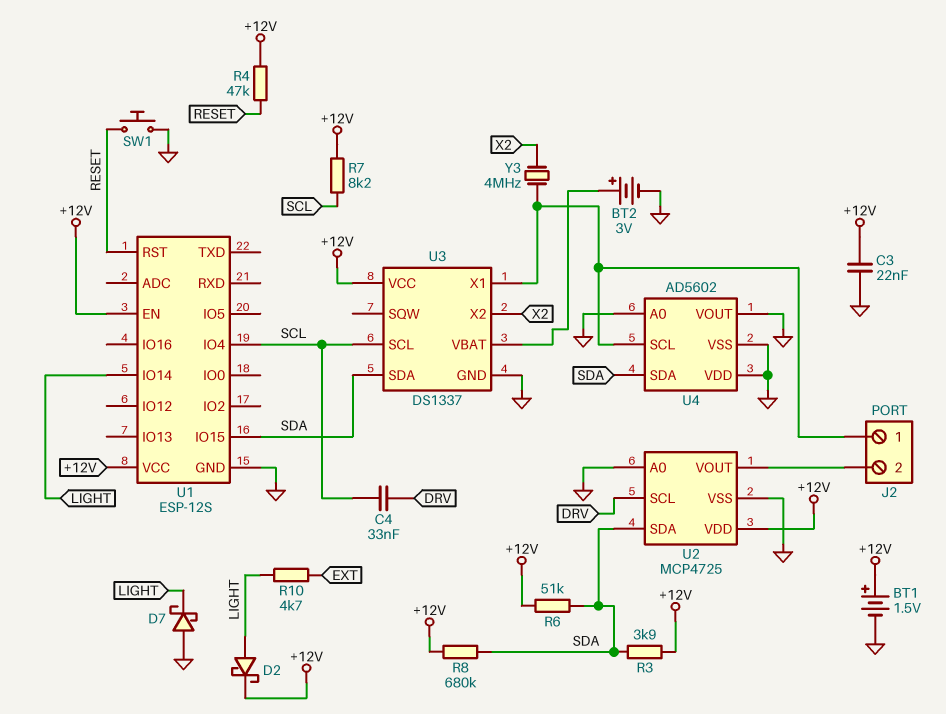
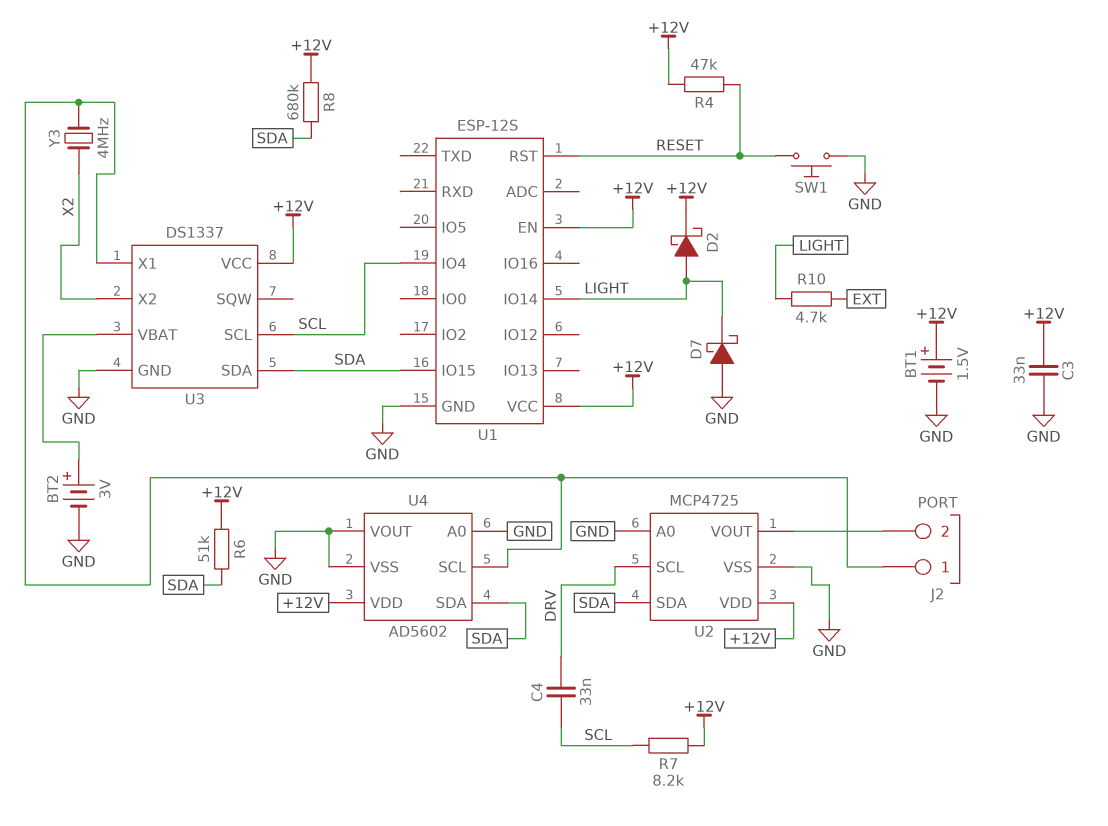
C3: 22nF (+12V, GND) -> 33nF (+12V, GND)
R3: 3.9k (+12V, SDA) -> none
U4 pin VDD: GND -> +12V

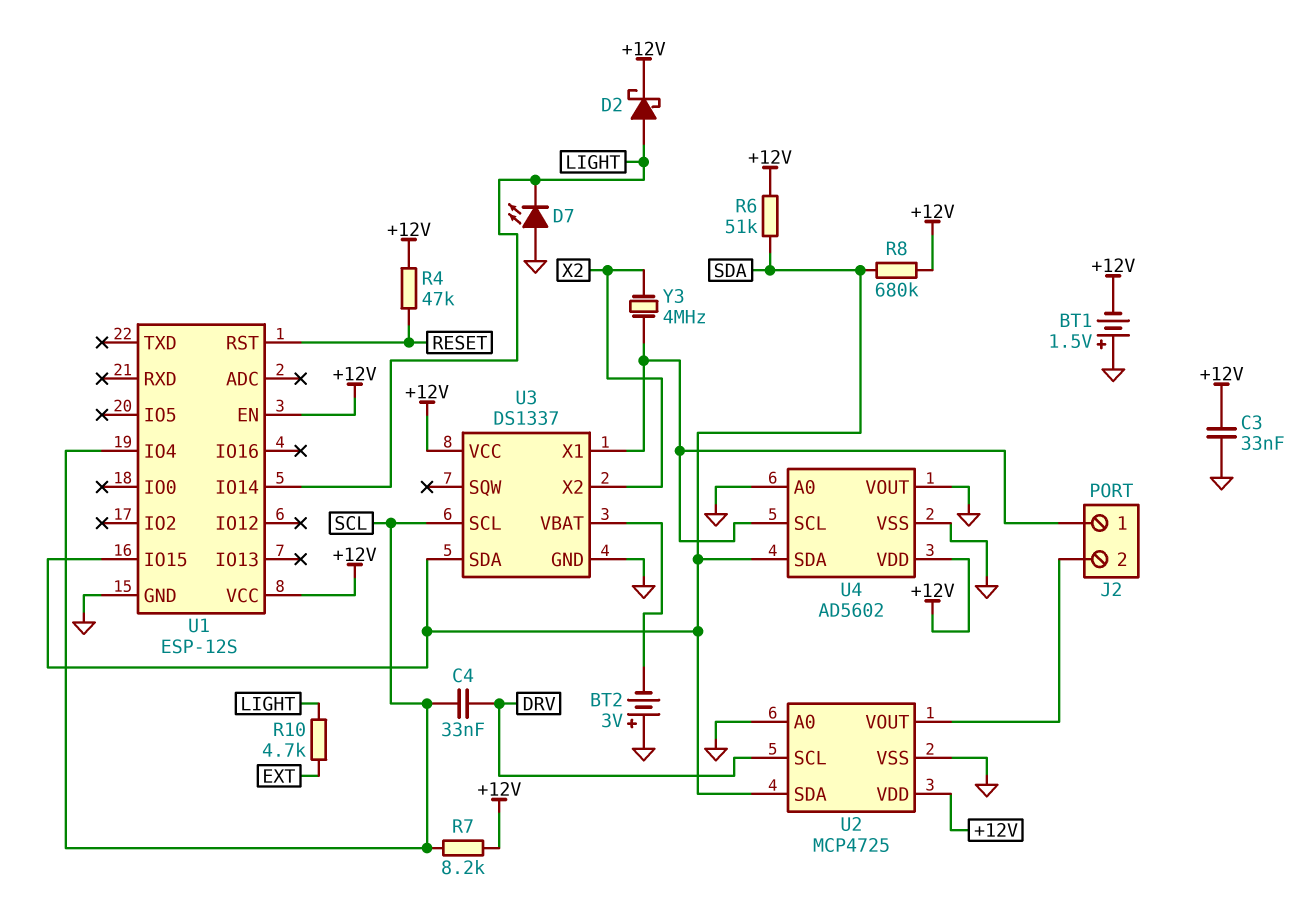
BT1: 1.5V (plus +12V, minus GND) -> 1.5V (plus GND, minus +12V)
BT2: 3V (plus U3/VBAT, minus GND) -> 3V (plus GND, minus U3/VBAT)
D7: schottky (A GND, K LIGHT) -> LED (A GND, K LIGHT)
SW1: button (GND, RESET) -> none

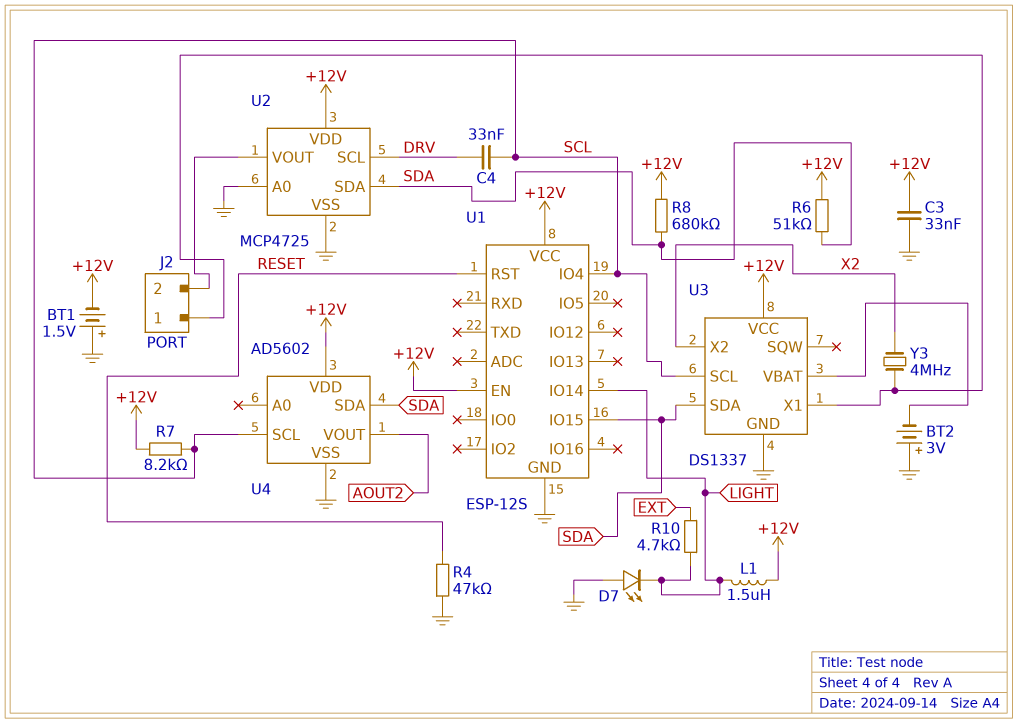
D2: schottky (A LIGHT, K +12V) -> none
L1: none -> 1.5uH (+12V, LIGHT)
R4: 47k (+12V, RESET) -> 47k (GND, RESET)
U4 pin A0: GND -> none
U4 pin SCL: J2/1 -> SCL
U4 pin VOUT: GND -> AOUT2

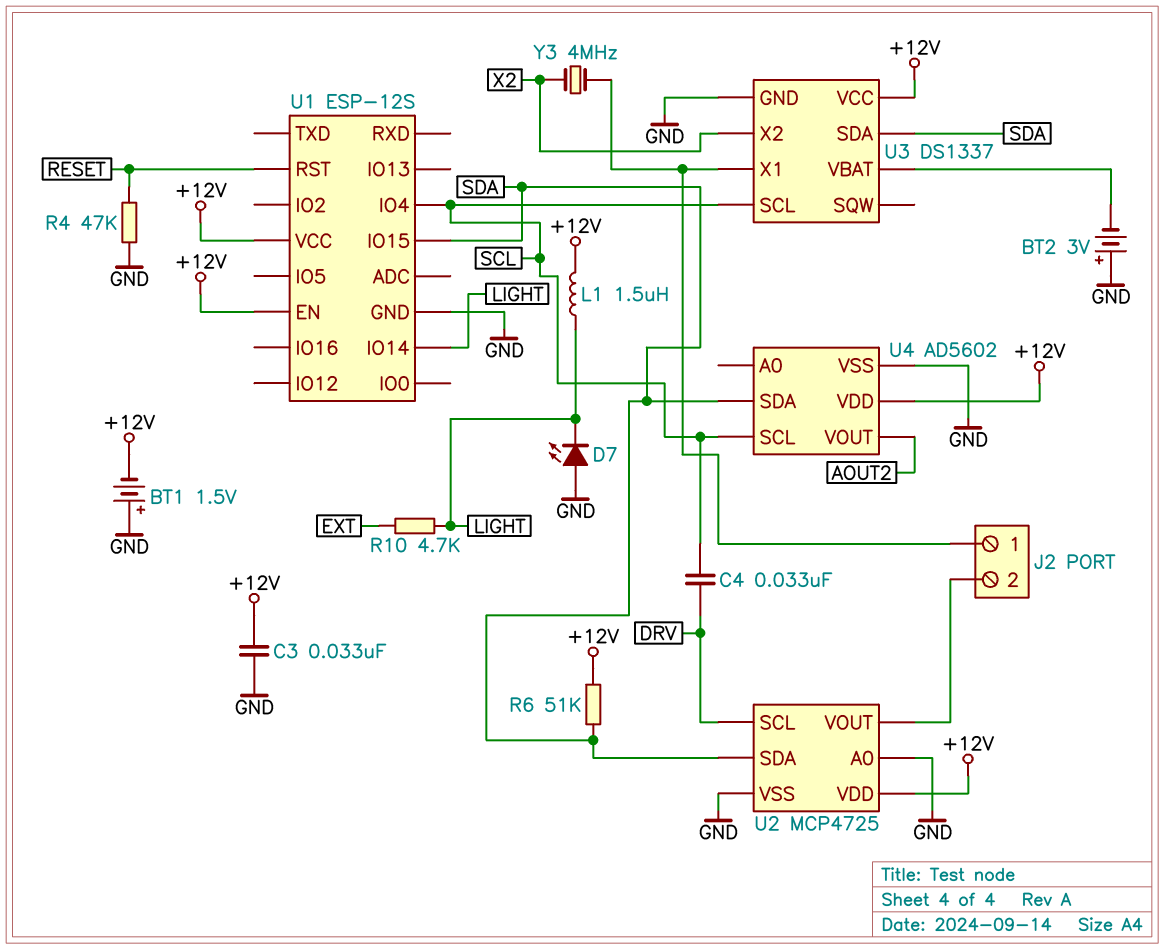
R7: 8.2k (+12V, SCL) -> none
R8: 680k (+12V, SDA) -> none

